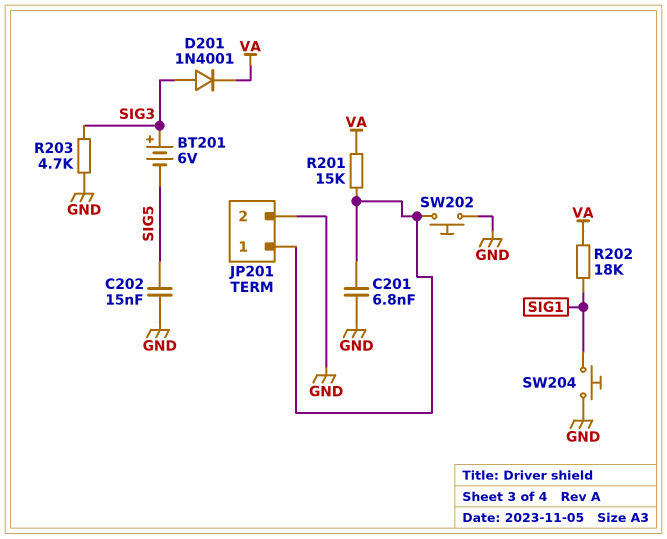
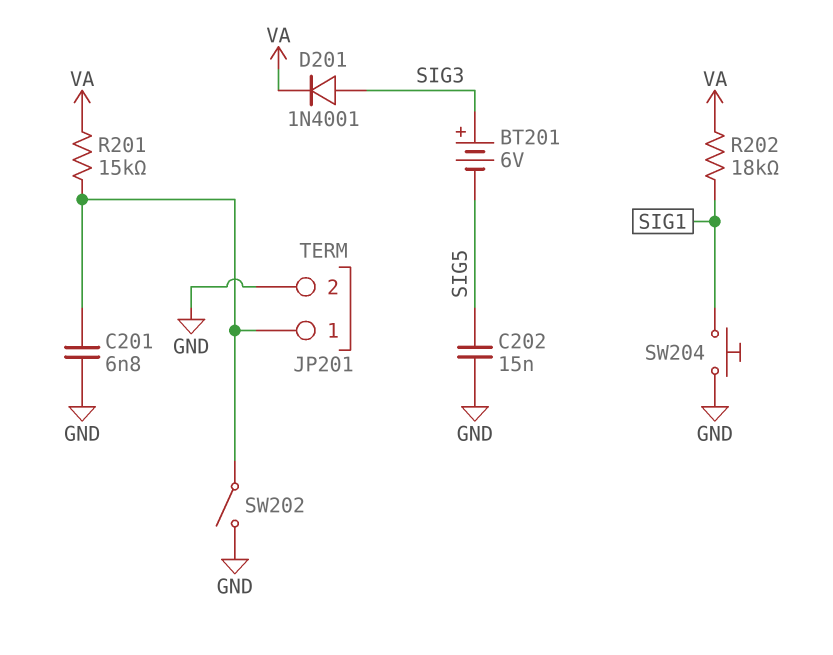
R203: 4.7k (GND, SIG3) -> none
SW202: button (GND, JP201/1) -> switch (GND, JP201/1)

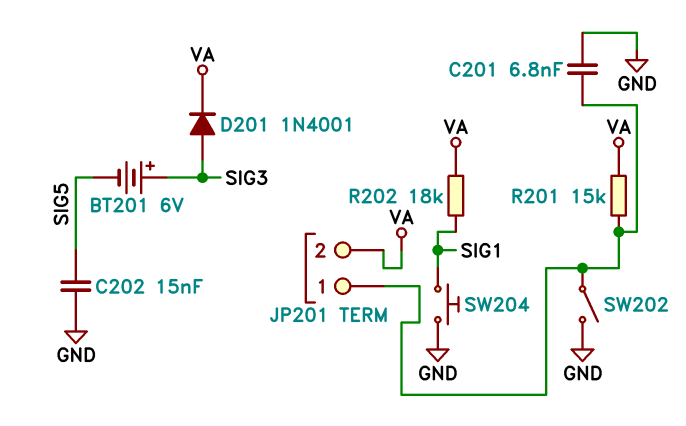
JP201 pin 2: GND -> VA

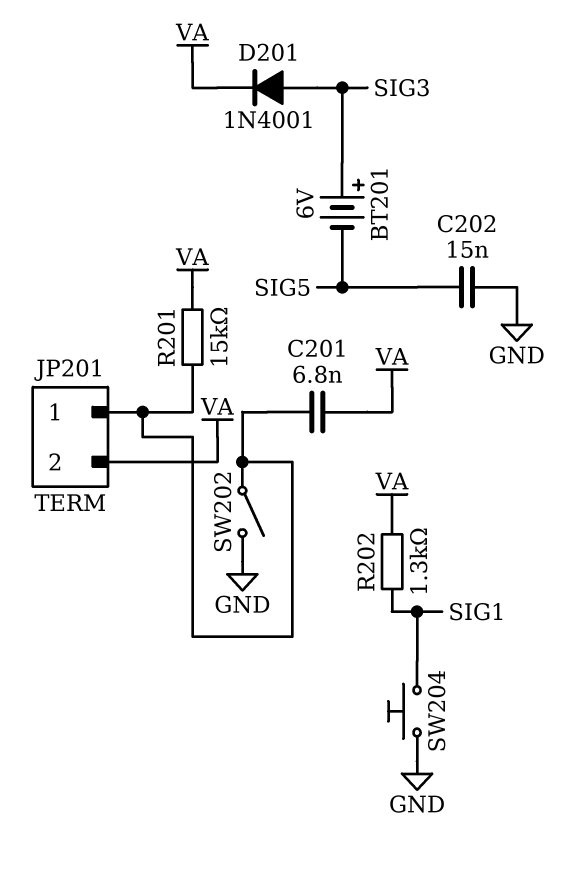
C201: 6.8nF (GND, JP201/1) -> 6.8nF (JP201/1, VA)
R202: 18k (SIG1, VA) -> 1.3k (SIG1, VA)

